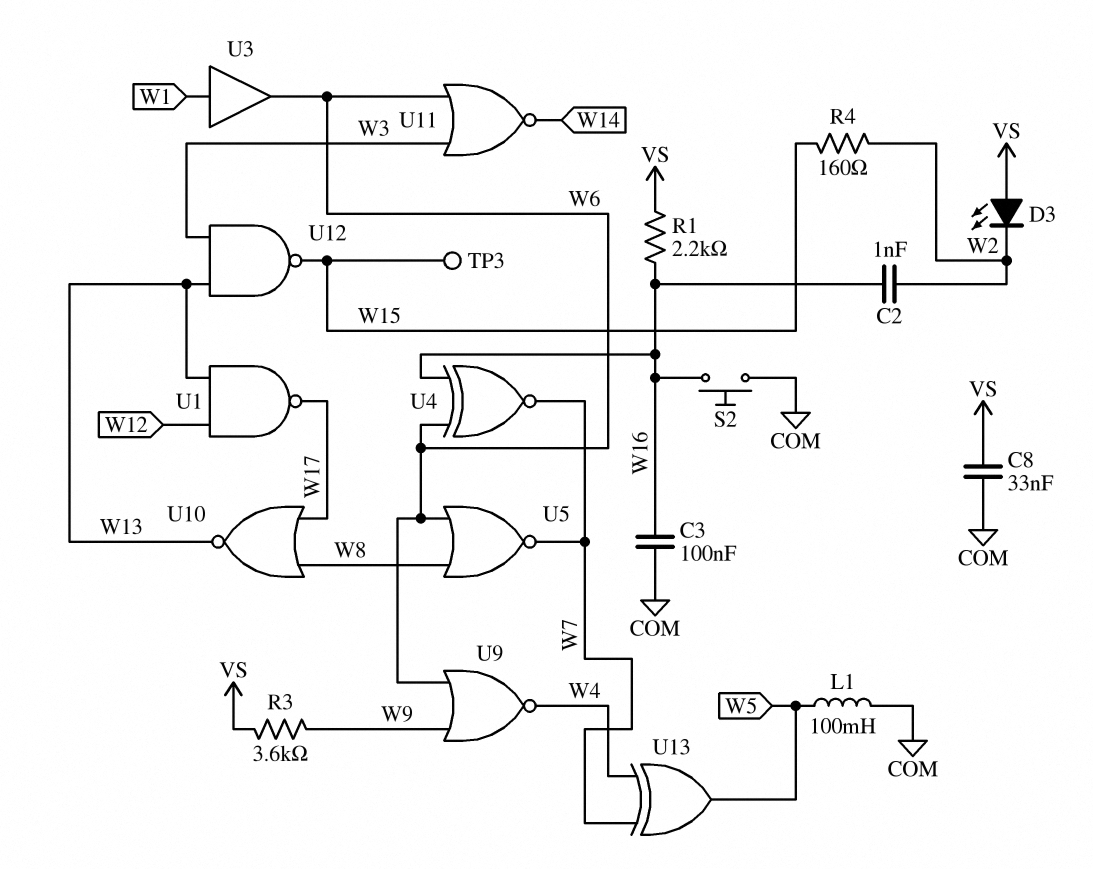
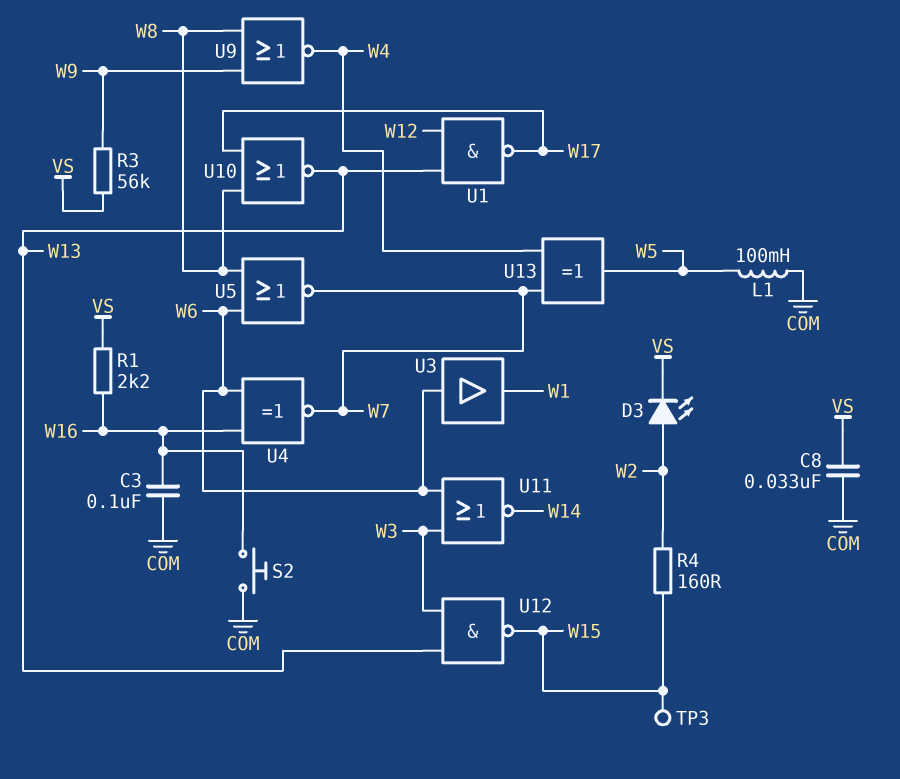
C2: 1nF (W2, W16) -> none
D3: LED (A VS, K W2) -> LED (A W2, K VS)
R3: 3.6k (VS, W9) -> 56k (VS, W9)
U3: buffer (in W1, out W6) -> buffer (in W6, out W1)
U9: NOR (in W6, in W9, out W4) -> NOR (in W8, in W9, out W4)

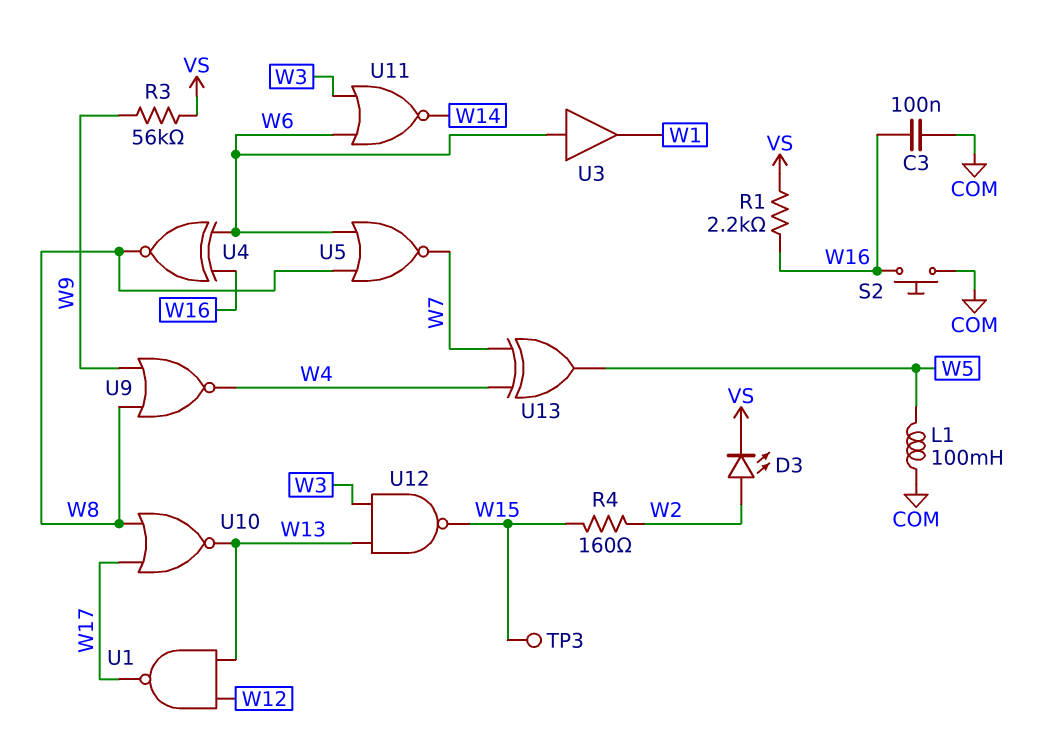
C8: 33nF (COM, VS) -> none
U4: XNOR (in W6, in W16, out W7) -> XNOR (in W6, in W16, out W8)

